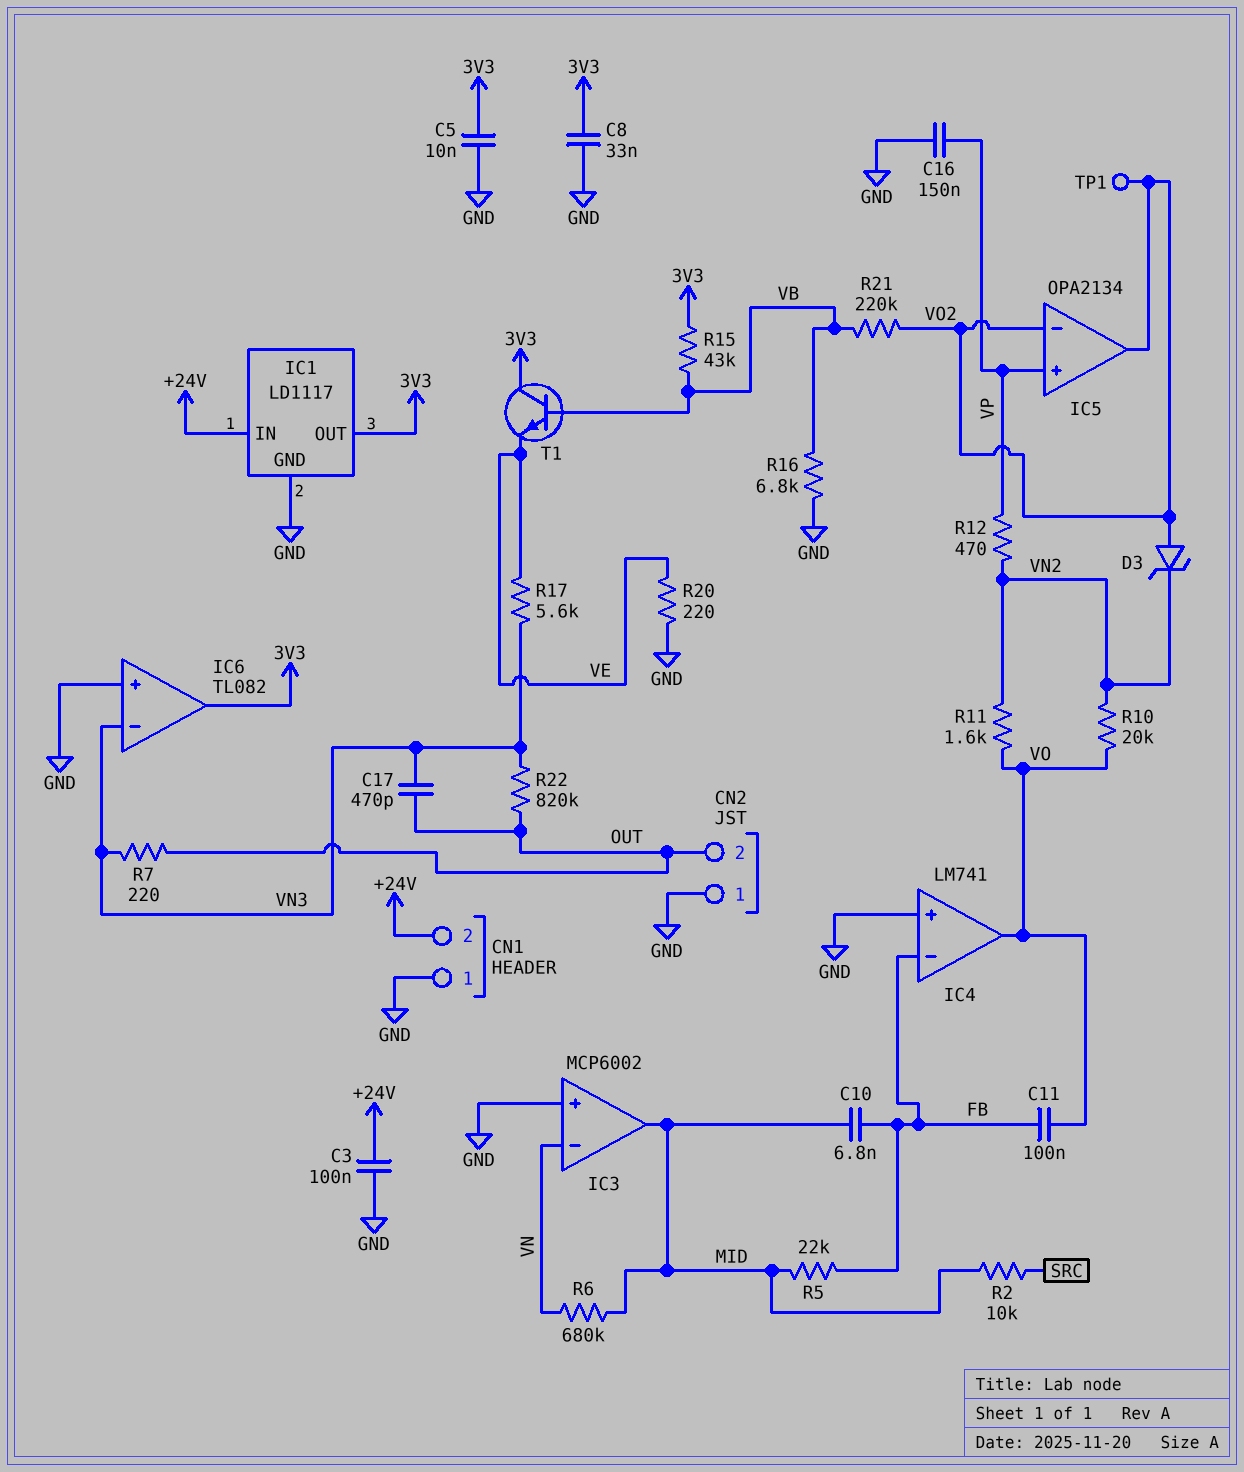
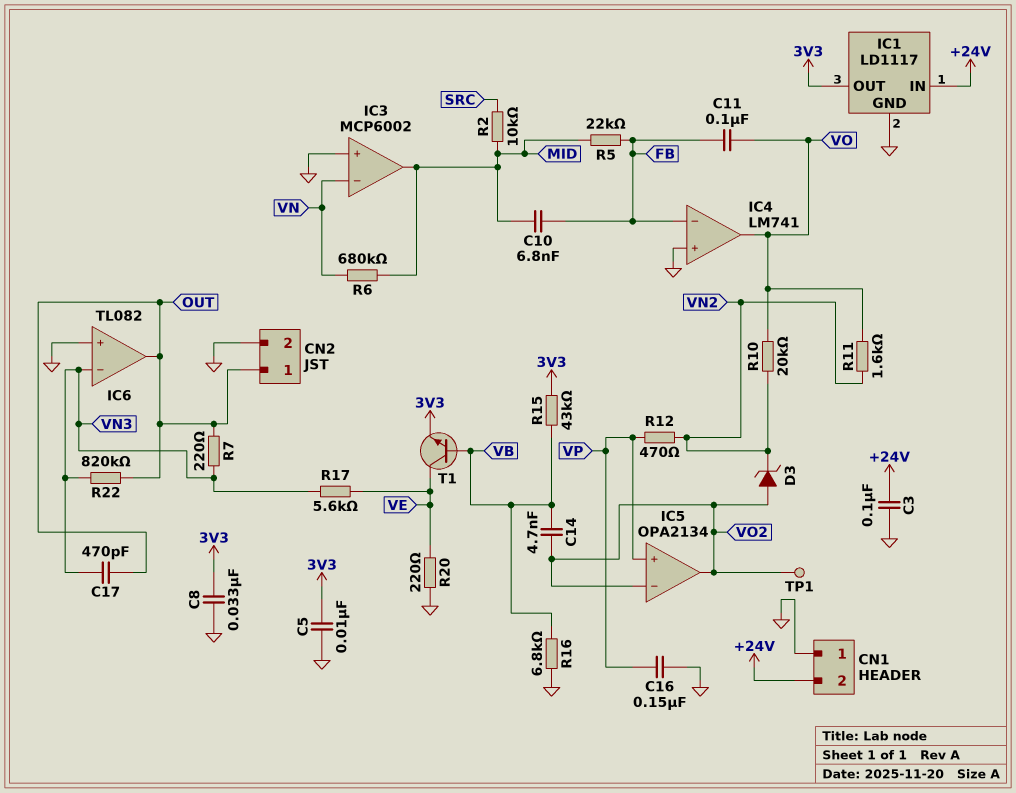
C14: none -> 4.7nF (VB, VO2)
CN2 pin 1: GND -> OUT
CN2 pin 2: OUT -> GND
IC6 pin out: 3V3 -> OUT
R21: 220k (VB, VO2) -> none
T1: NPN (B VB, C 3V3, E VE) -> NPN (B VB, C VE, E 3V3)

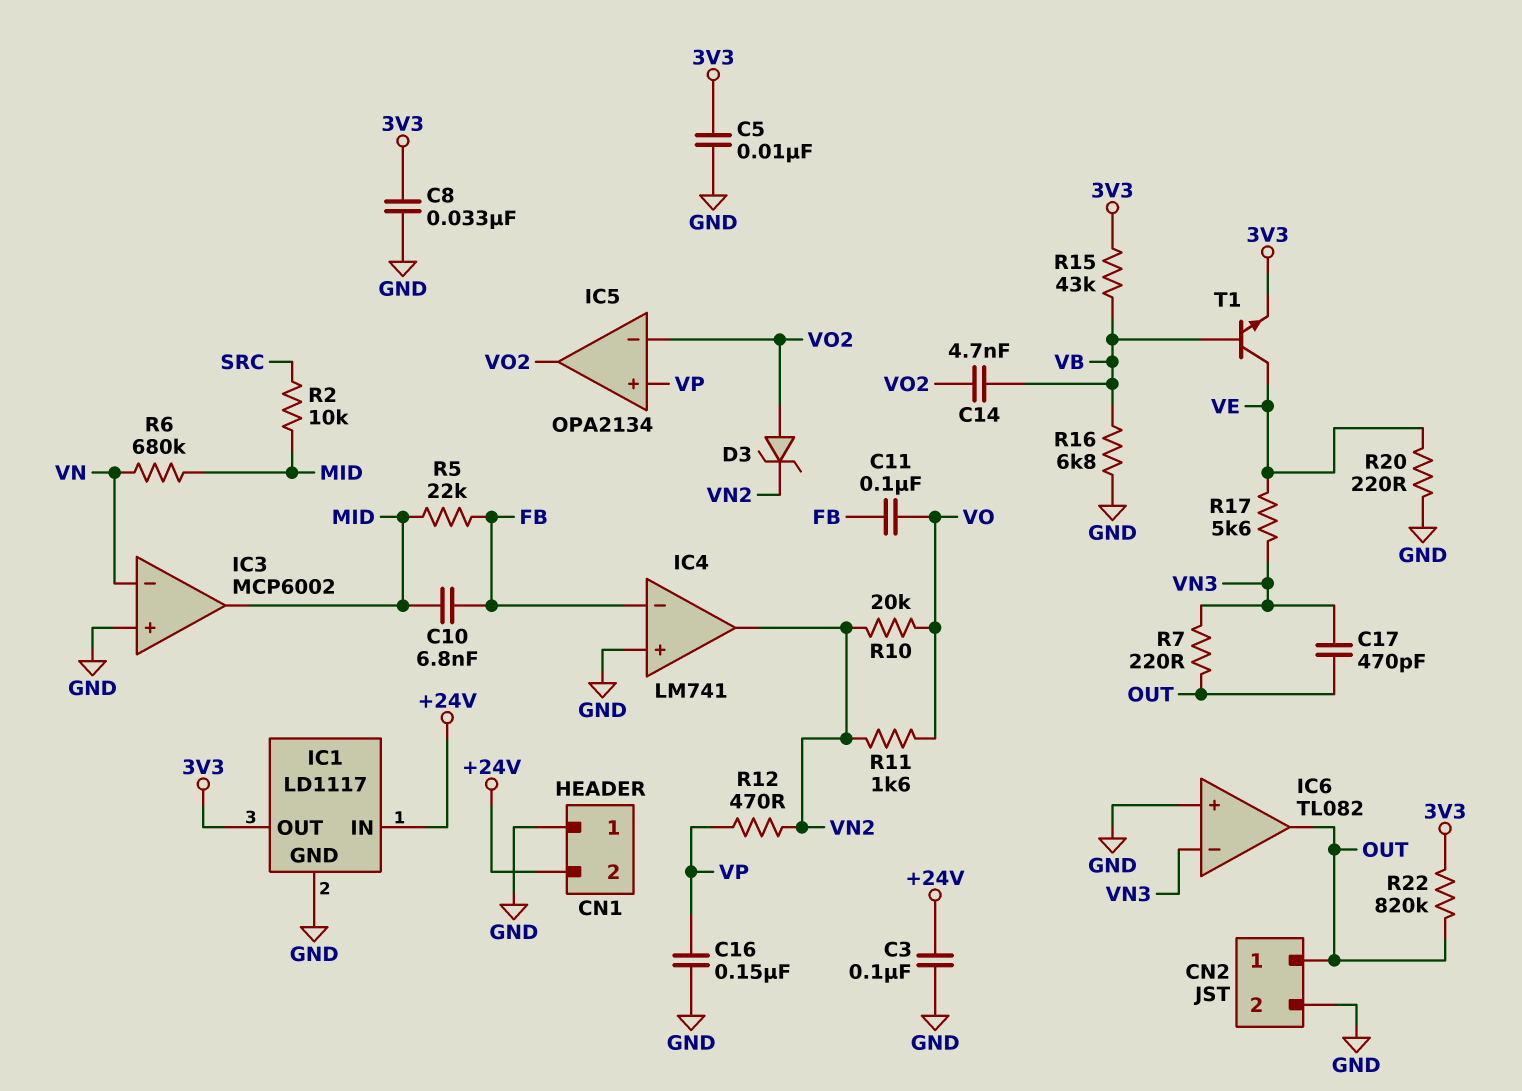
IC4 pin out: VO -> VN2
R22: 820k (OUT, VN3) -> 820k (3V3, OUT)
TP1: test point (VO2) -> none

